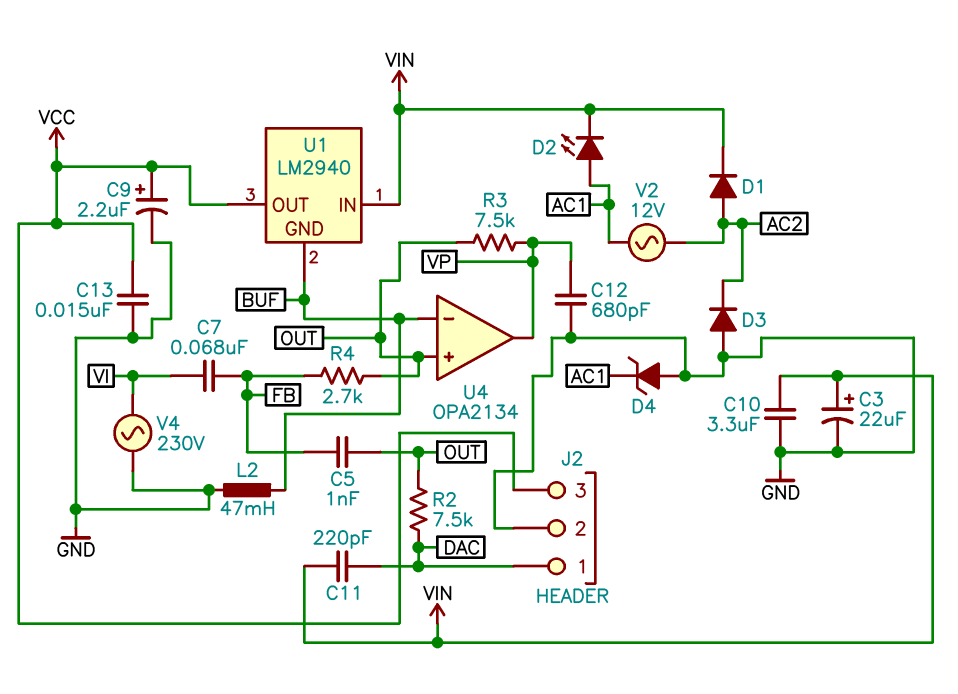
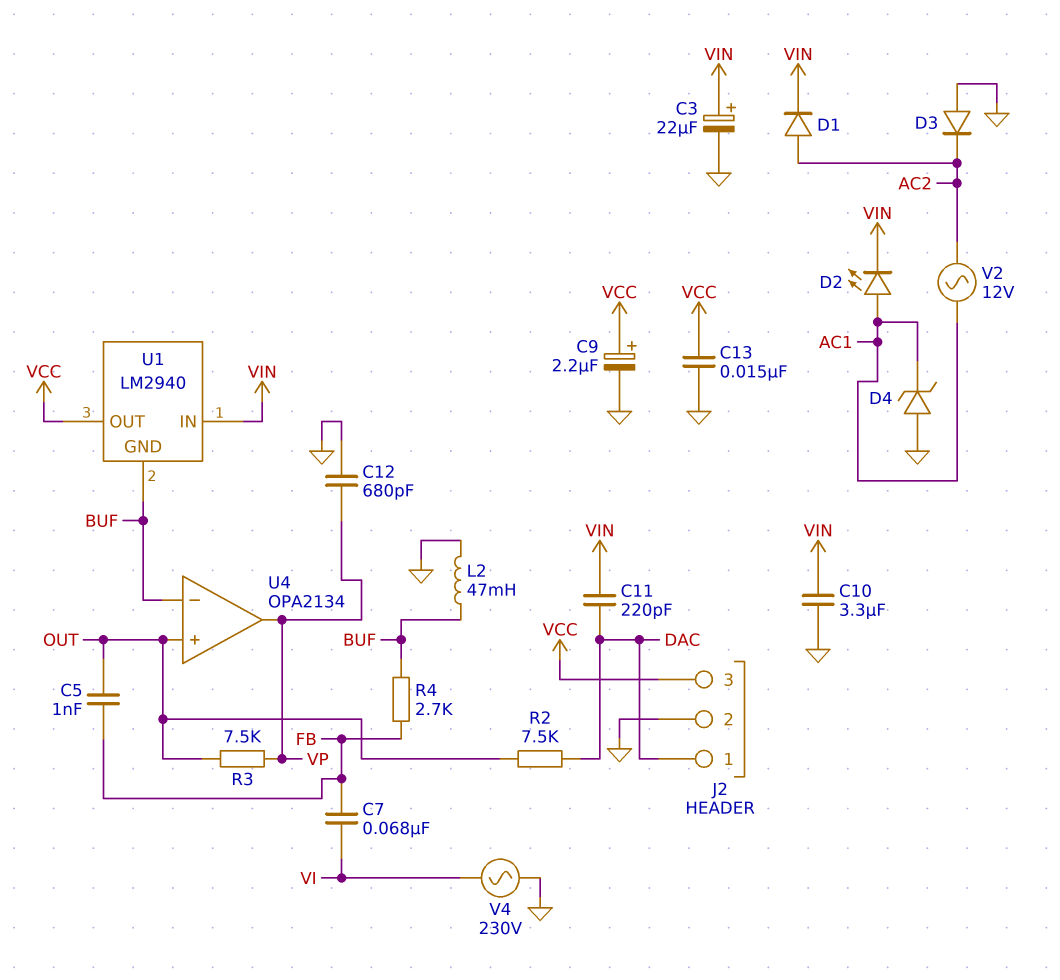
R4: 2.7k (FB, OUT) -> 2.7k (BUF, FB)

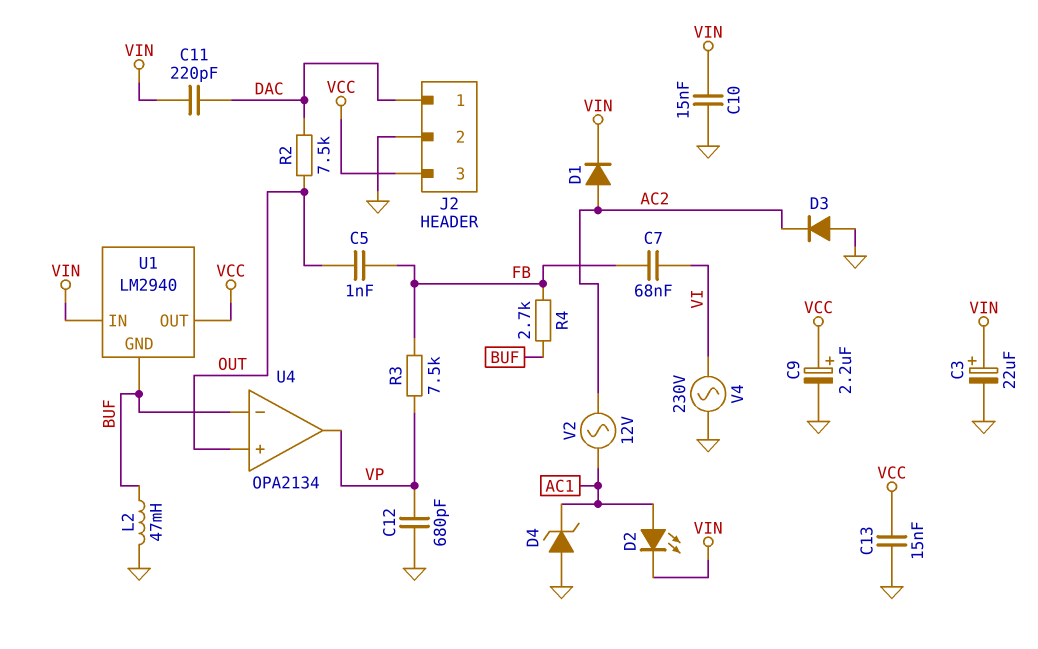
C10: 3.3uF (GND, VIN) -> 15nF (GND, VIN)
R3: 7.5k (OUT, VP) -> 7.5k (FB, VP)

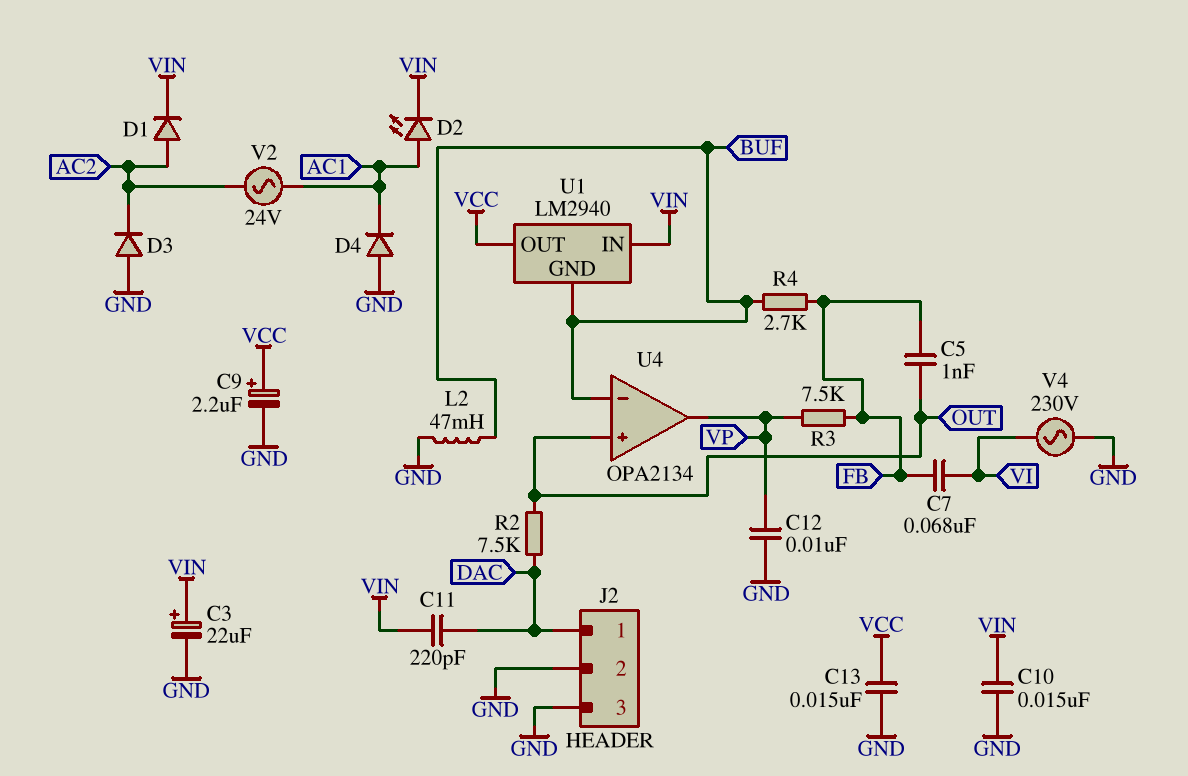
C12: 680pF (GND, VP) -> 10nF (GND, VP)
D4: zener (A GND, K AC1) -> diode (A GND, K AC1)
J2 pin 3: VCC -> GND
V2: AC 12V (AC1, AC2) -> AC 24V (AC1, AC2)

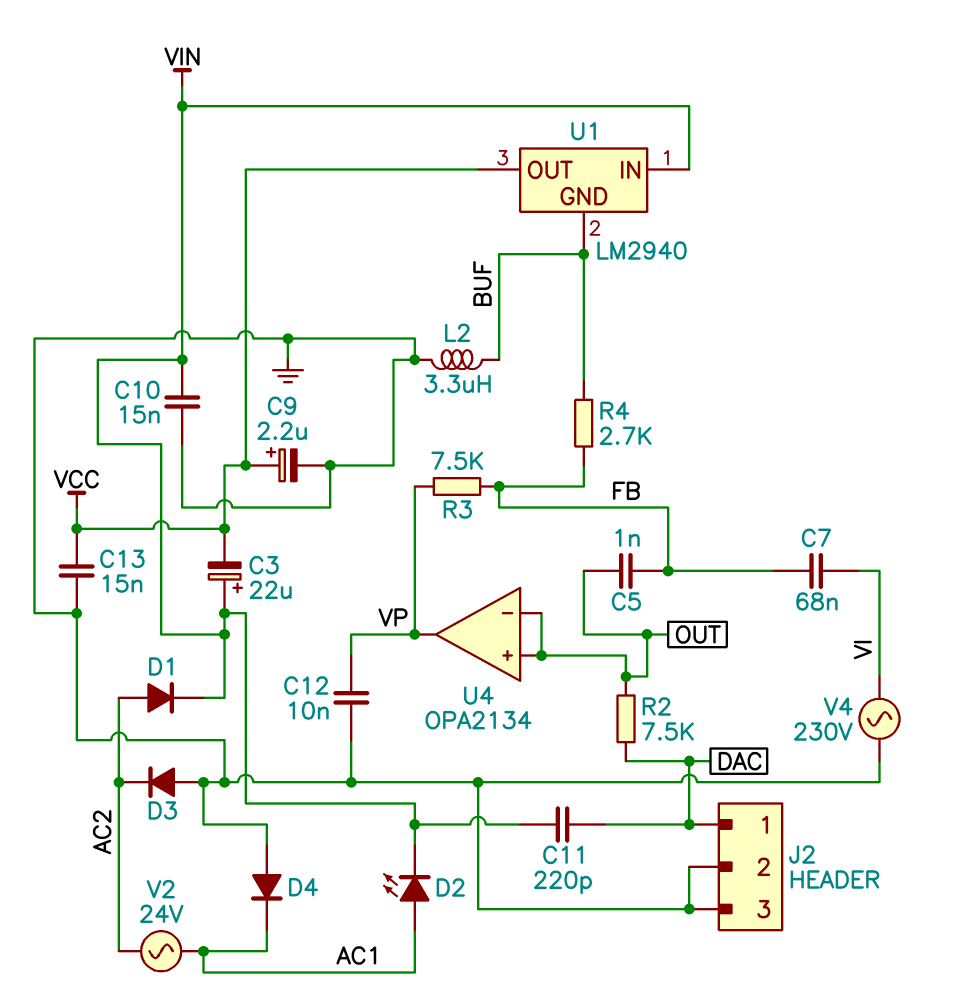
C3: 22uF (plus VIN, minus GND) -> 22uF (plus VIN, minus VCC)
L2: 47mH (BUF, GND) -> 3.3uH (BUF, GND)
U4 pin in-: BUF -> OUT

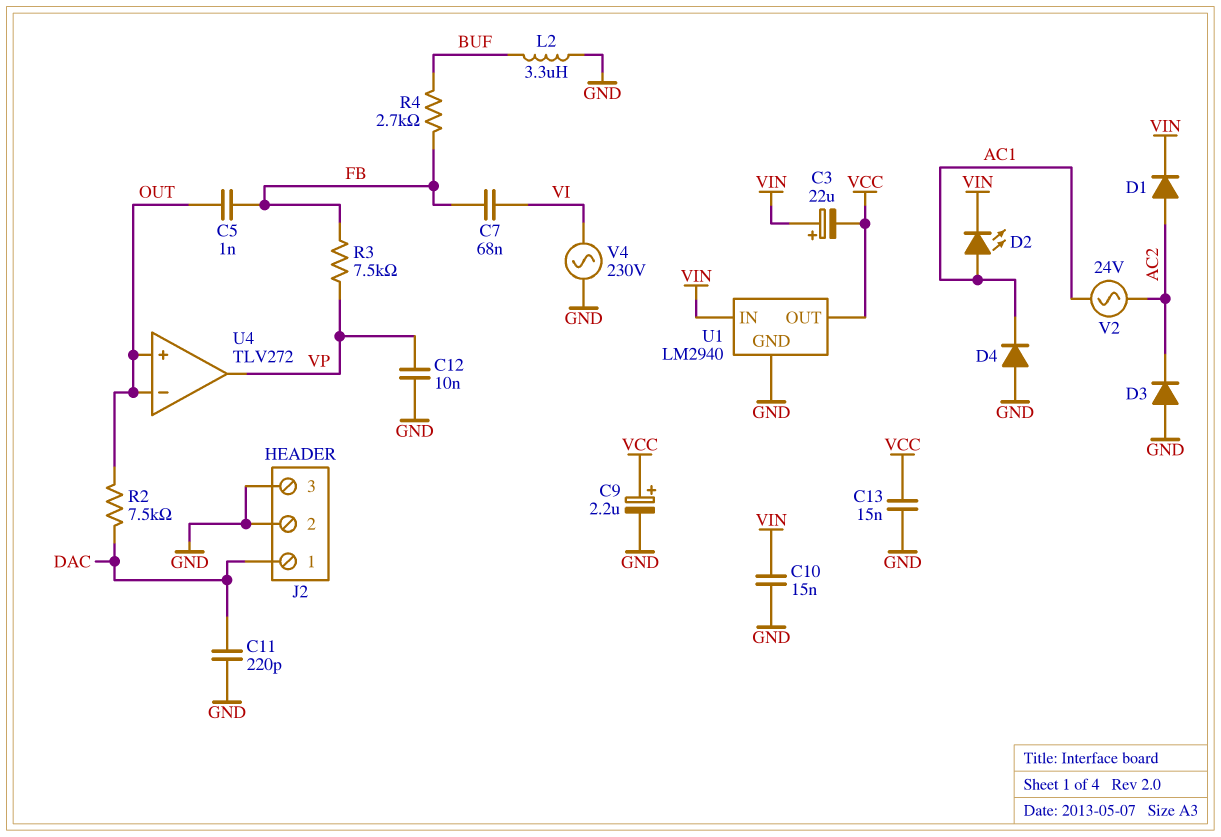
C11: 220pF (DAC, VIN) -> 220pF (DAC, GND)
U1 pin GND: BUF -> GND
U4: OPA2134 -> TLV272

